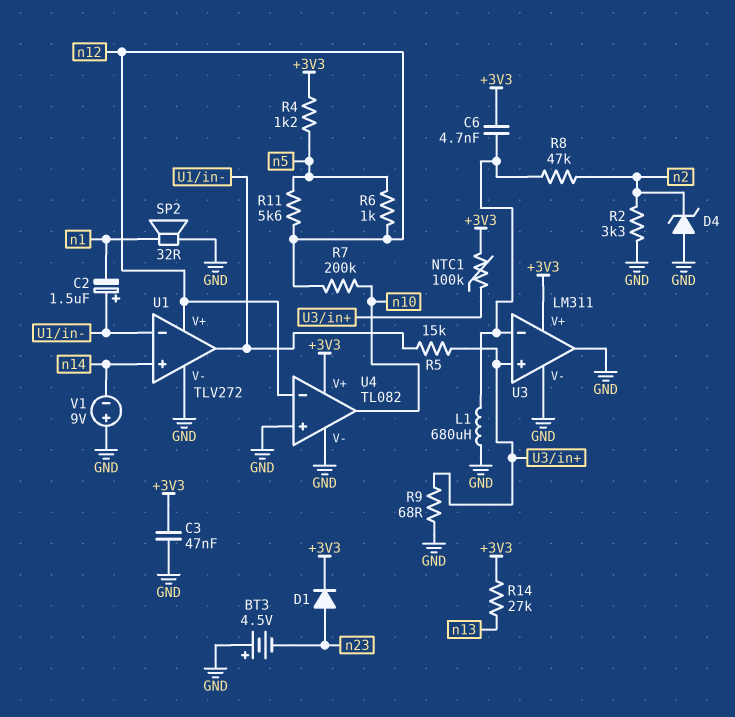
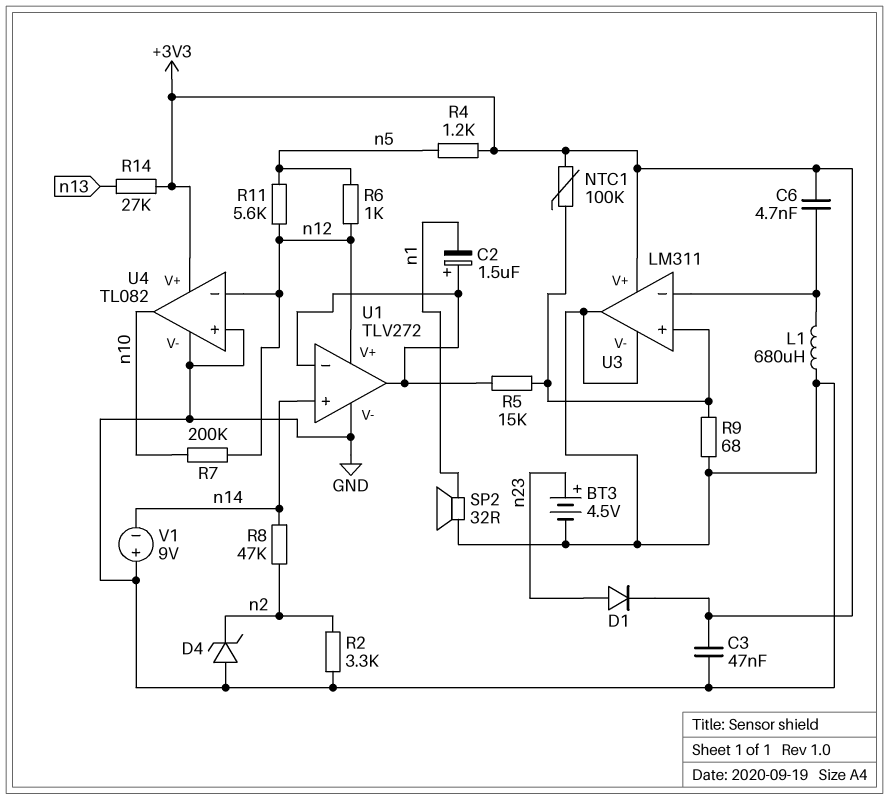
BT3: 4.5V (plus GND, minus n23) -> 4.5V (plus n23, minus GND)
R8: 47k (U3/in-, n2) -> 47k (n2, n14)

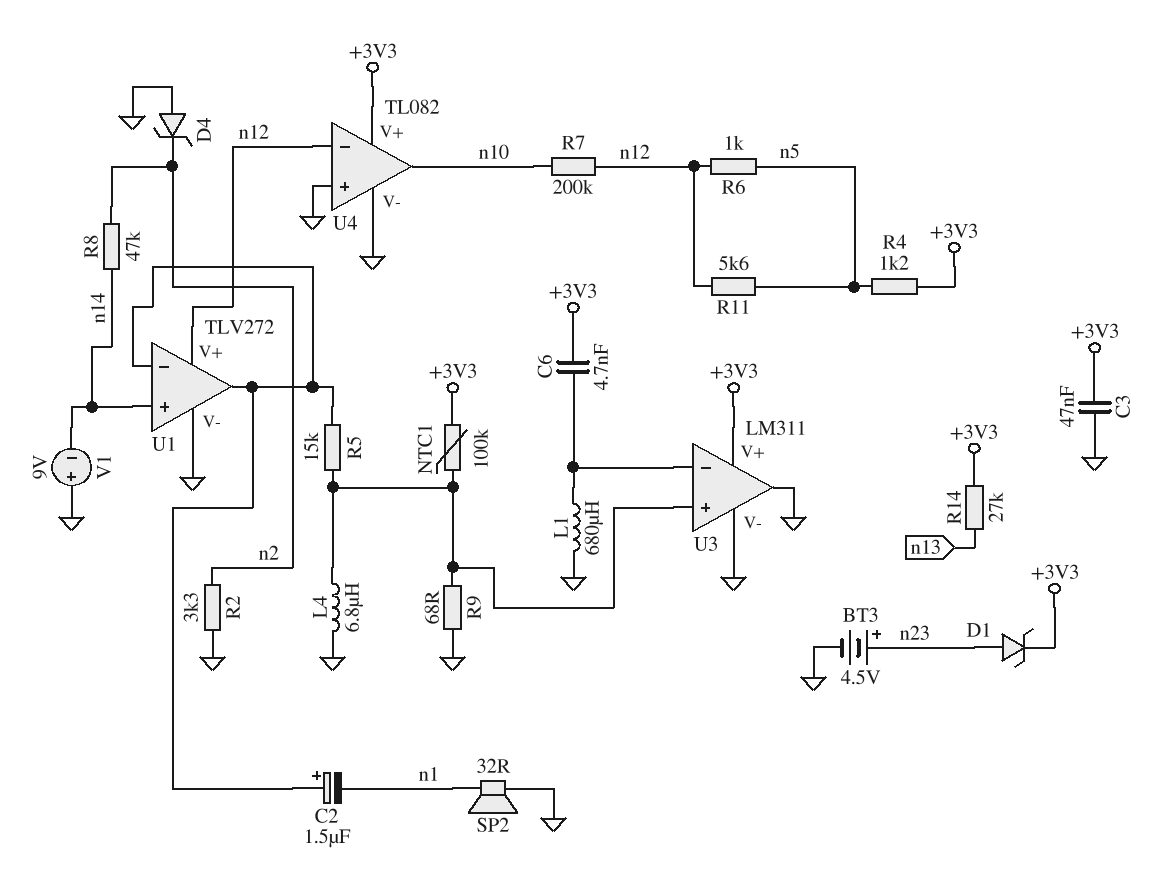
D1: diode (A n23, K +3V3) -> zener (A n23, K +3V3)
L4: none -> 6.8uH (GND, U3/in+)

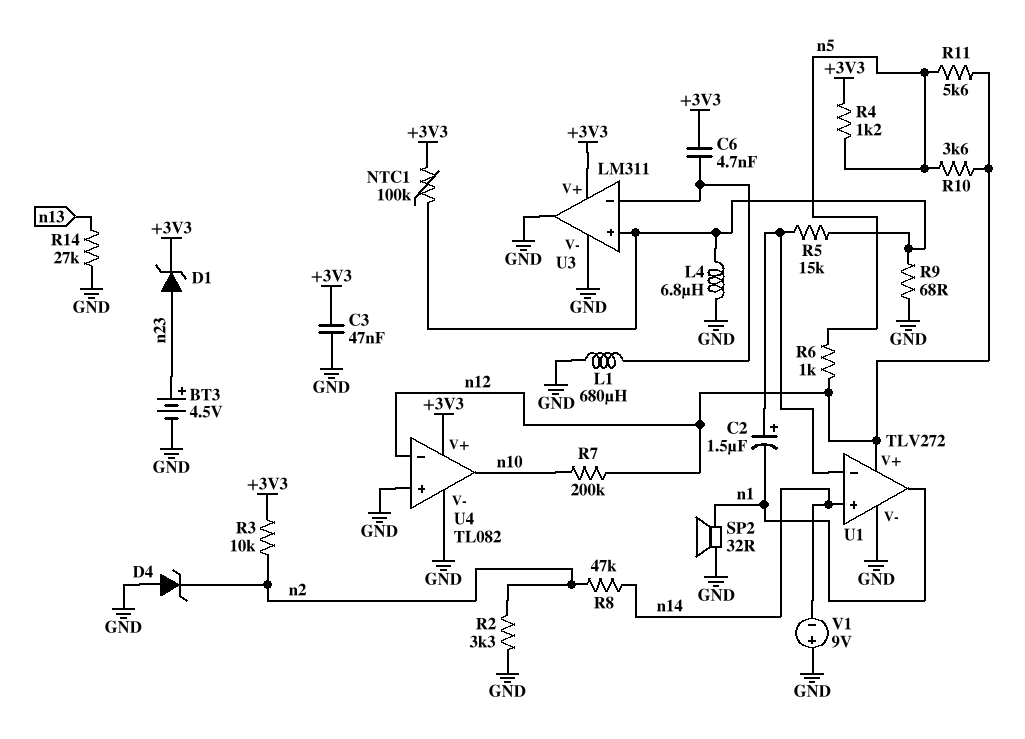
R3: none -> 10k (+3V3, n2)
R10: none -> 3.6k (n5, n12)
R14: 27k (+3V3, n13) -> 27k (GND, n13)
U1 pin out: U1/in- -> n1

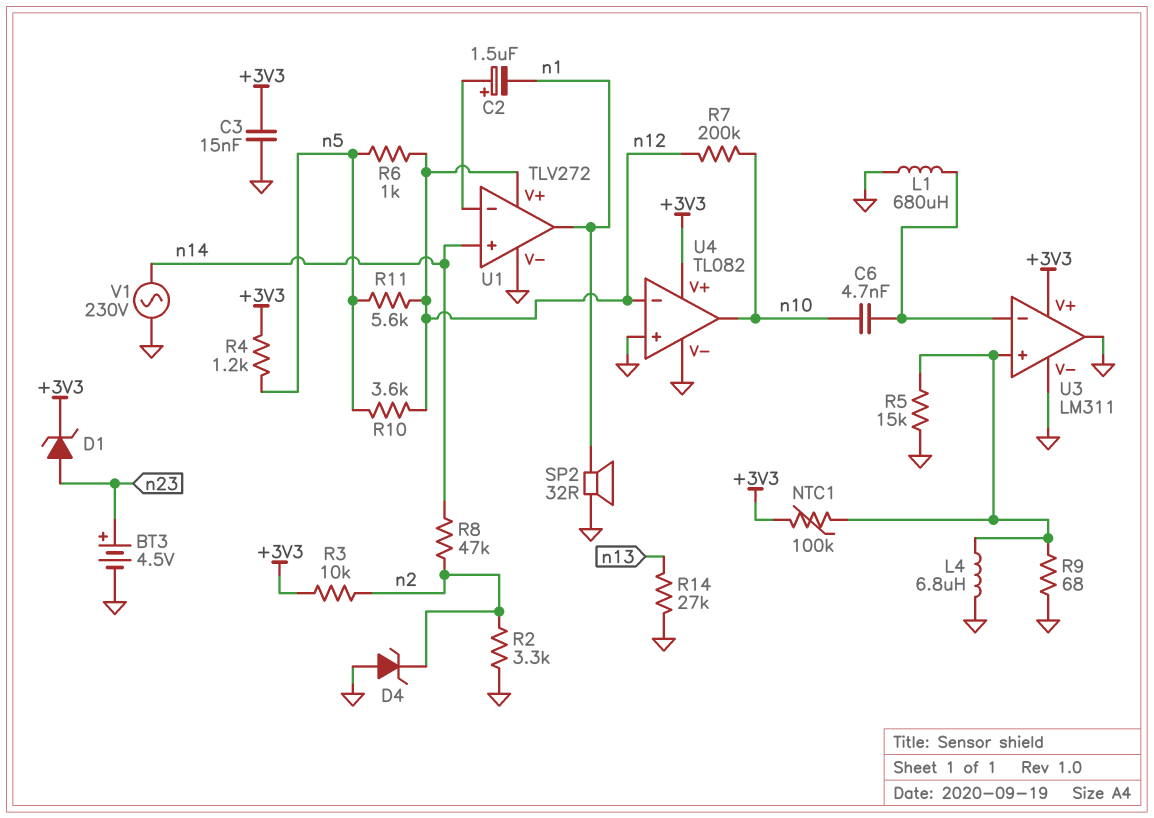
C3: 47nF (+3V3, GND) -> 15nF (+3V3, GND)
C6: 4.7nF (+3V3, U3/in-) -> 4.7nF (U3/in-, n10)
R5: 15k (U1/in-, U3/in+) -> 15k (GND, U3/in+)
V1: 9V (plus GND, minus n14) -> AC 230V (GND, n14)

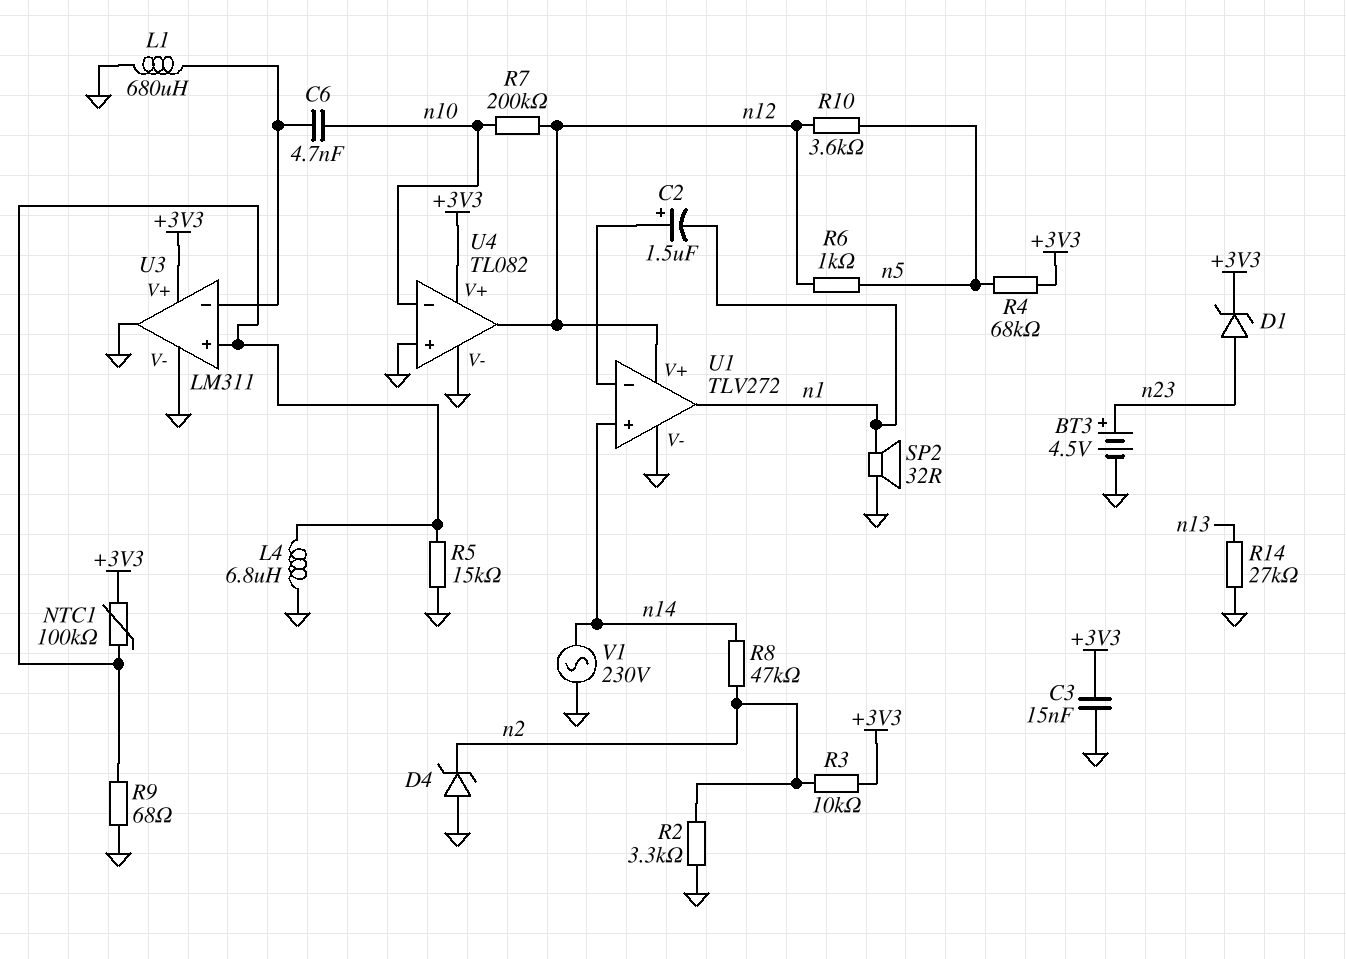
R4: 1.2k (+3V3, n5) -> 68k (+3V3, n5)
R11: 5.6k (n5, n12) -> none
U4 pin in-: n12 -> n10
U4 pin out: n10 -> n12

